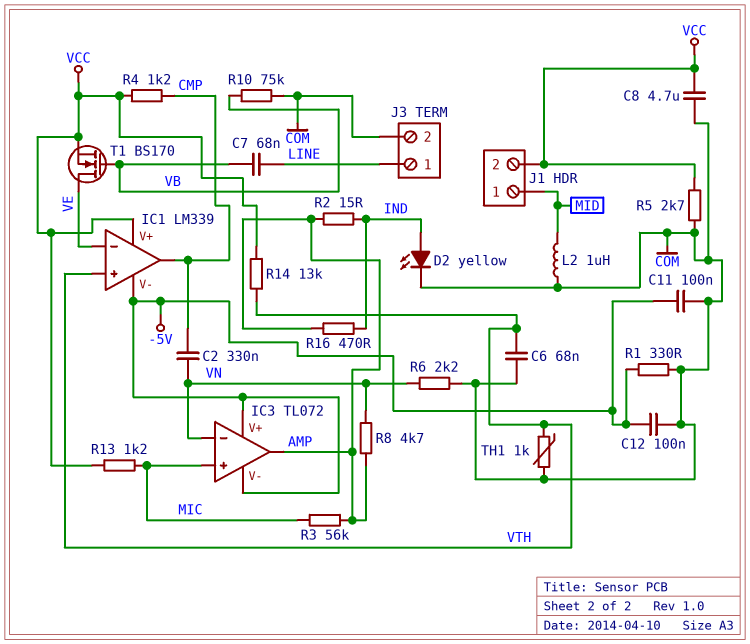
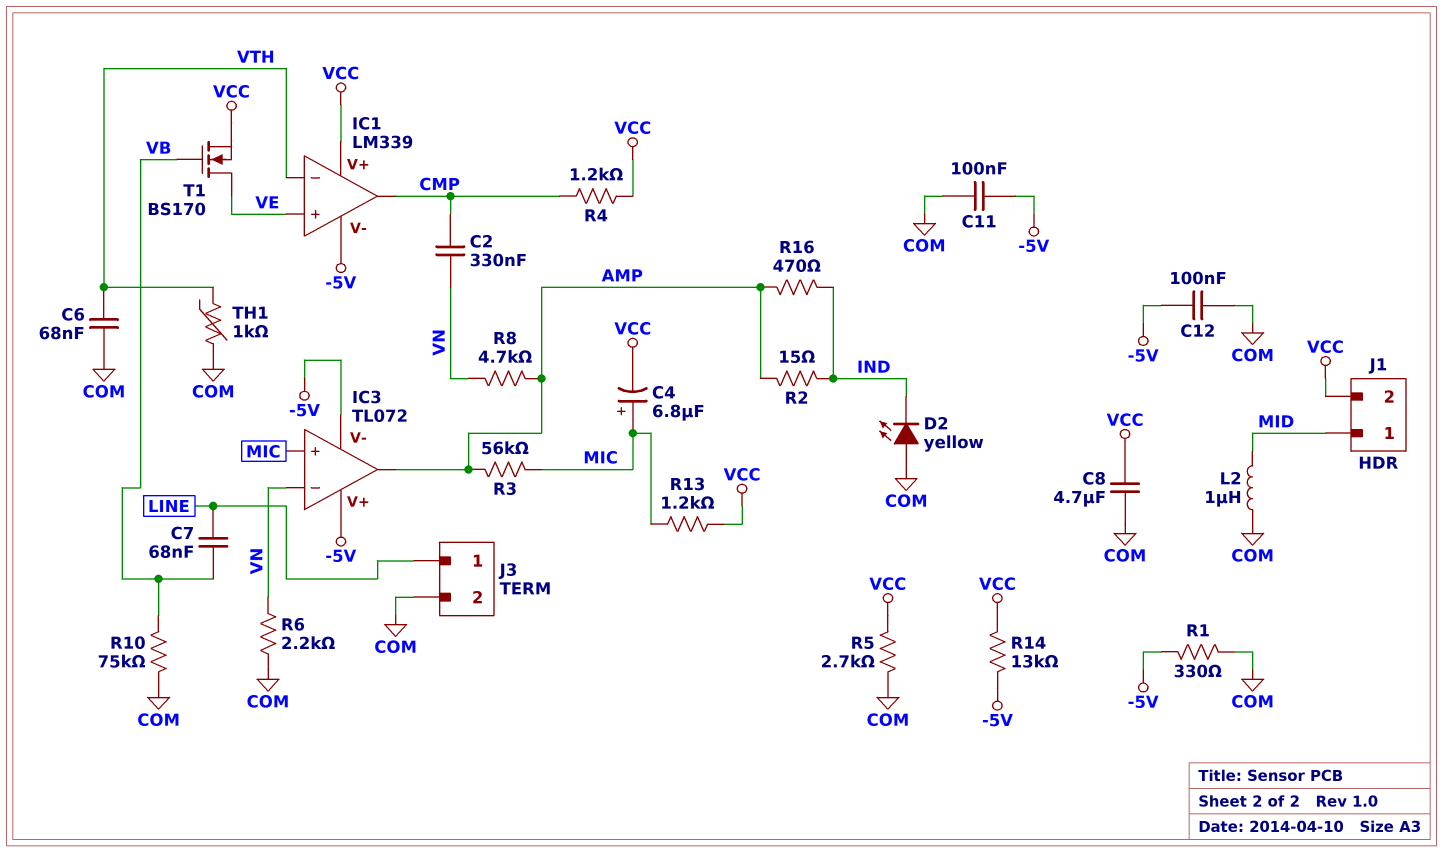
C4: none -> 6.8uF (plus MIC, minus VCC)
D2: LED yellow (A IND, K COM) -> LED yellow (A COM, K IND)
IC1 pin in+: VTH -> VE
IC1 pin in-: VE -> VTH
R14: 13k (VCC, VTH) -> 13k (-5V, VCC)

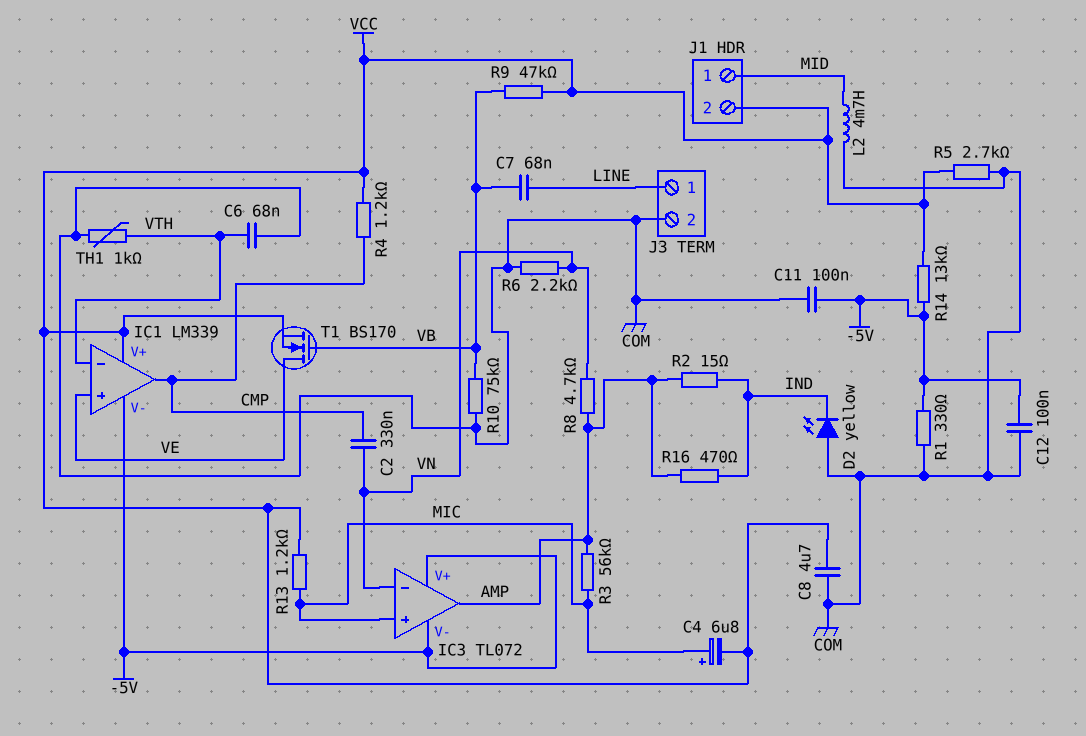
L2: 1uH (COM, MID) -> 4.7mH (COM, MID)
R9: none -> 47k (VB, VCC)

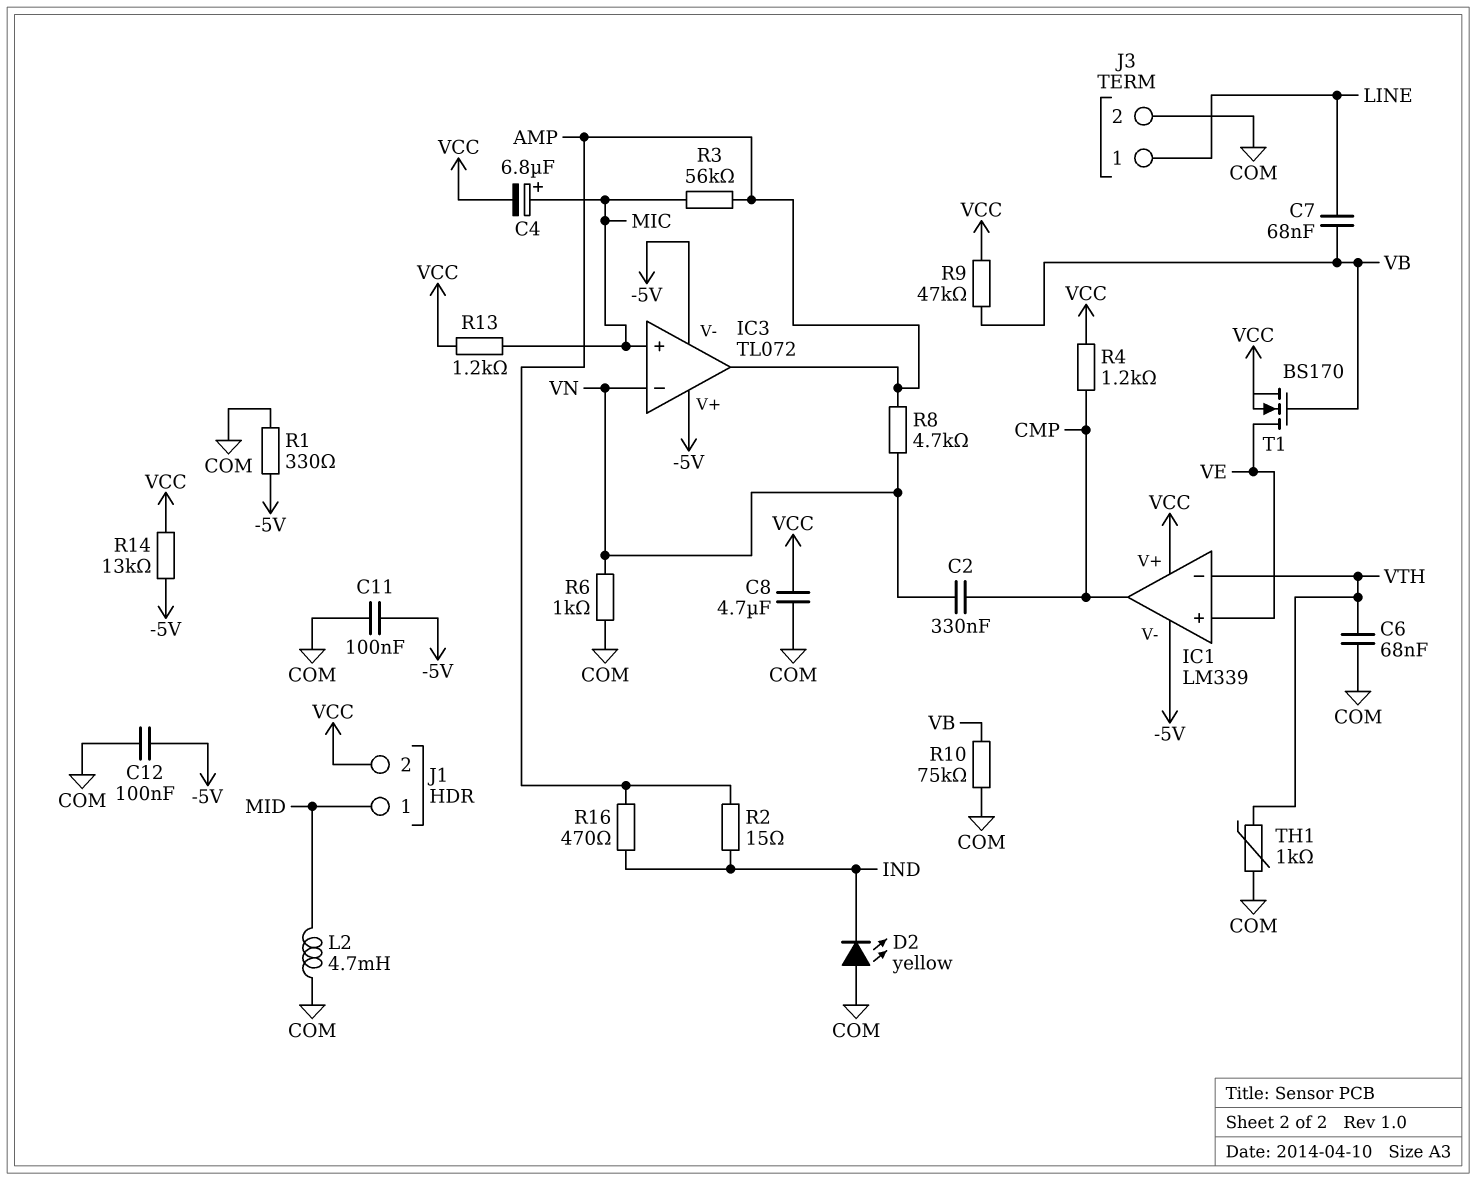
R5: 2.7k (COM, VCC) -> none
R6: 2.2k (COM, VN) -> 1k (COM, VN)

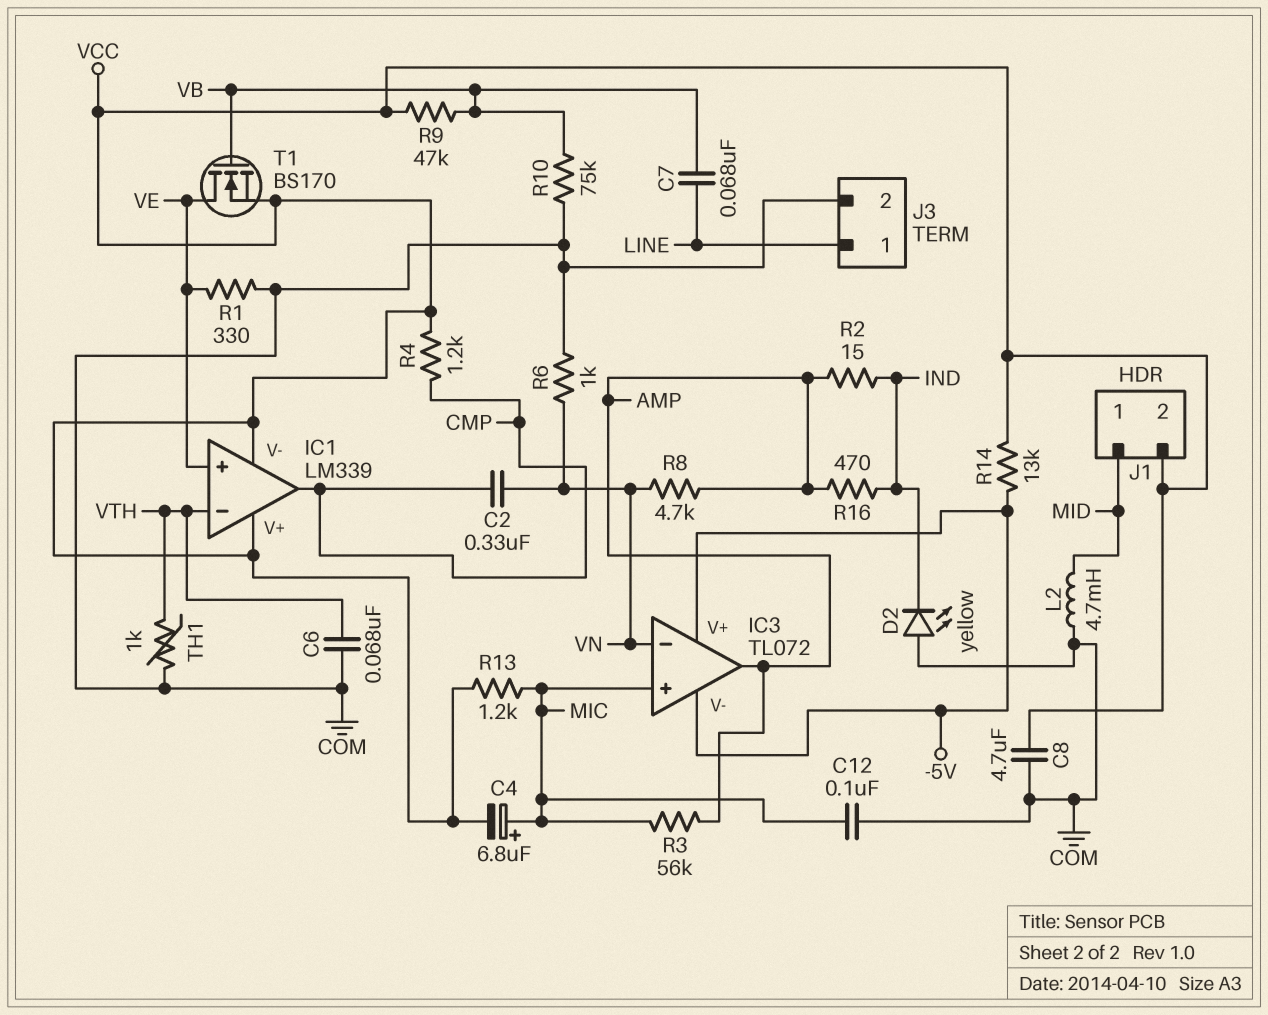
C11: 100nF (-5V, COM) -> none
C12: 100nF (-5V, COM) -> 100nF (COM, MIC)
IC1 pin V-: -5V -> VCC
R1: 330 (-5V, COM) -> 330 (COM, VE)

